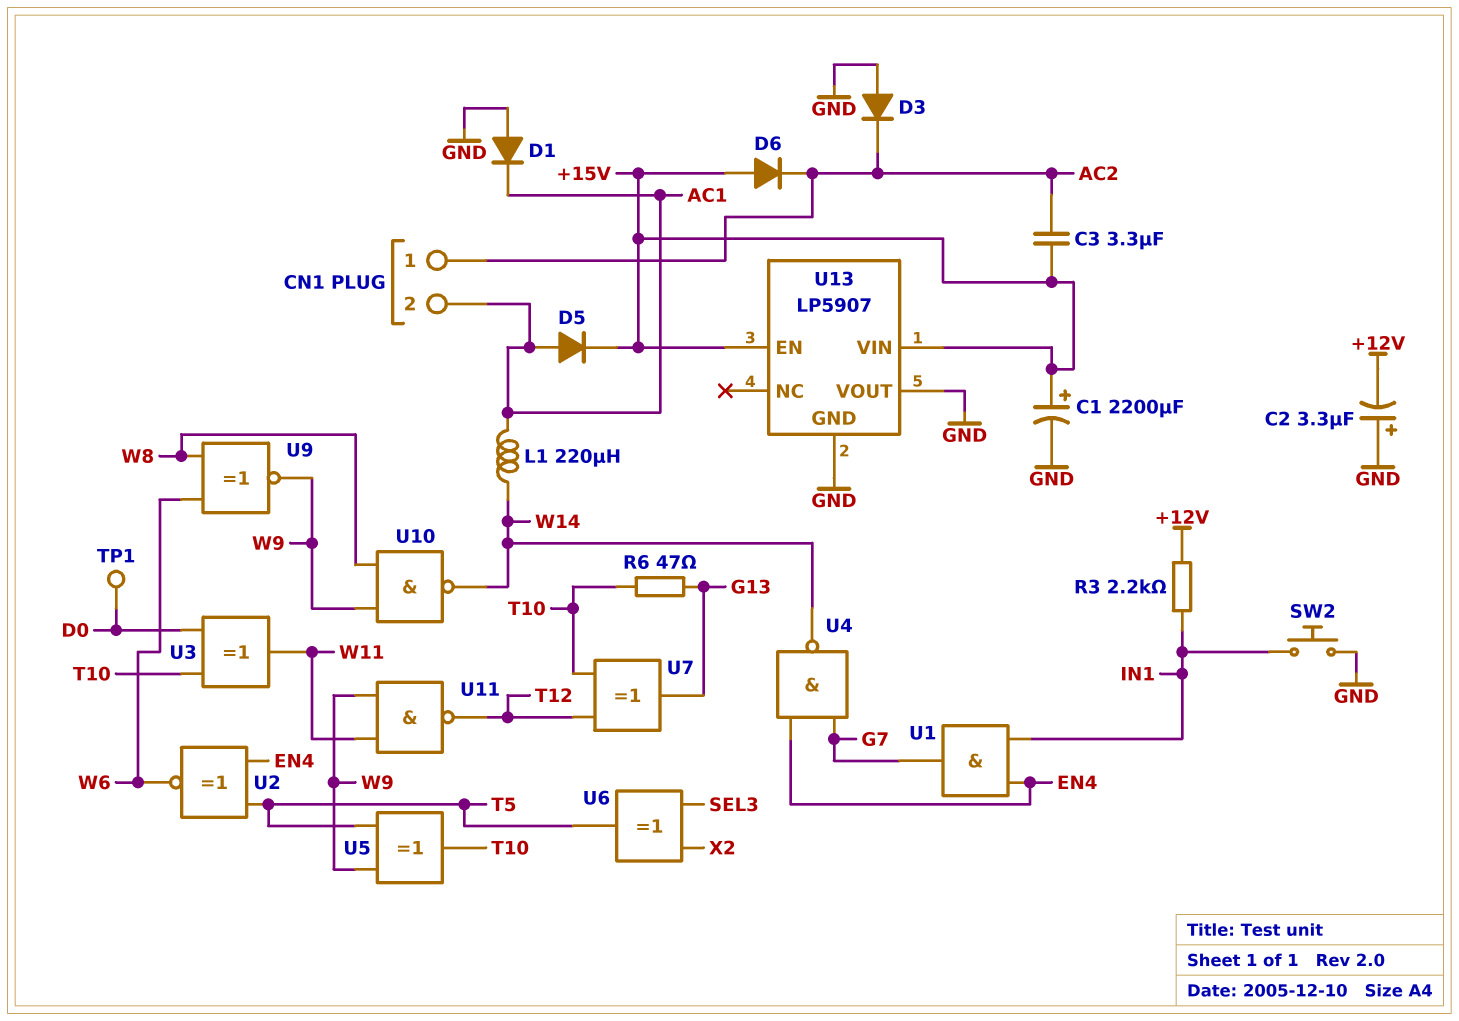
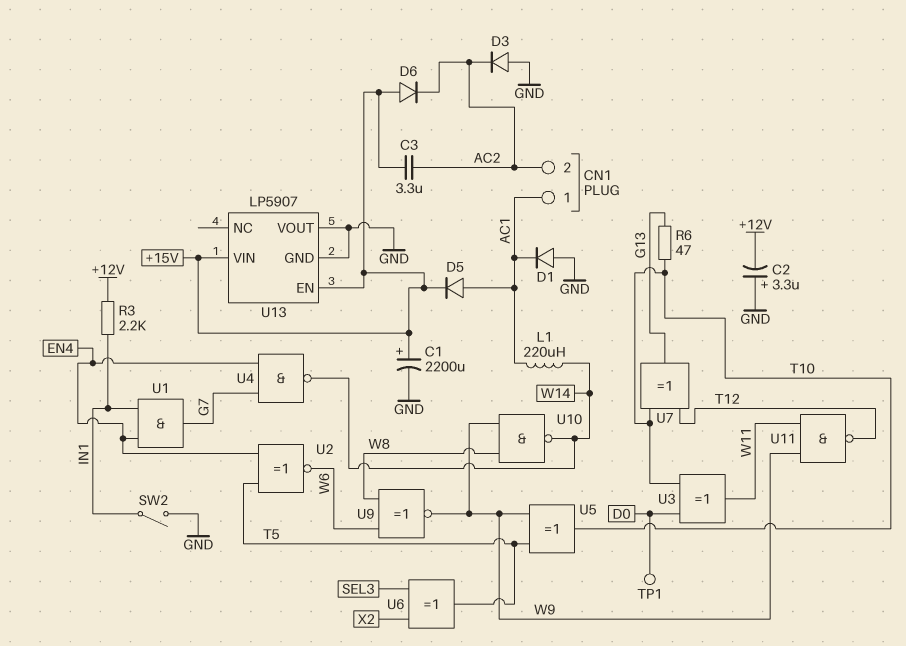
CN1 pin 1: AC2 -> AC1
CN1 pin 2: AC1 -> AC2
SW2: button (GND, IN1) -> switch (GND, IN1)

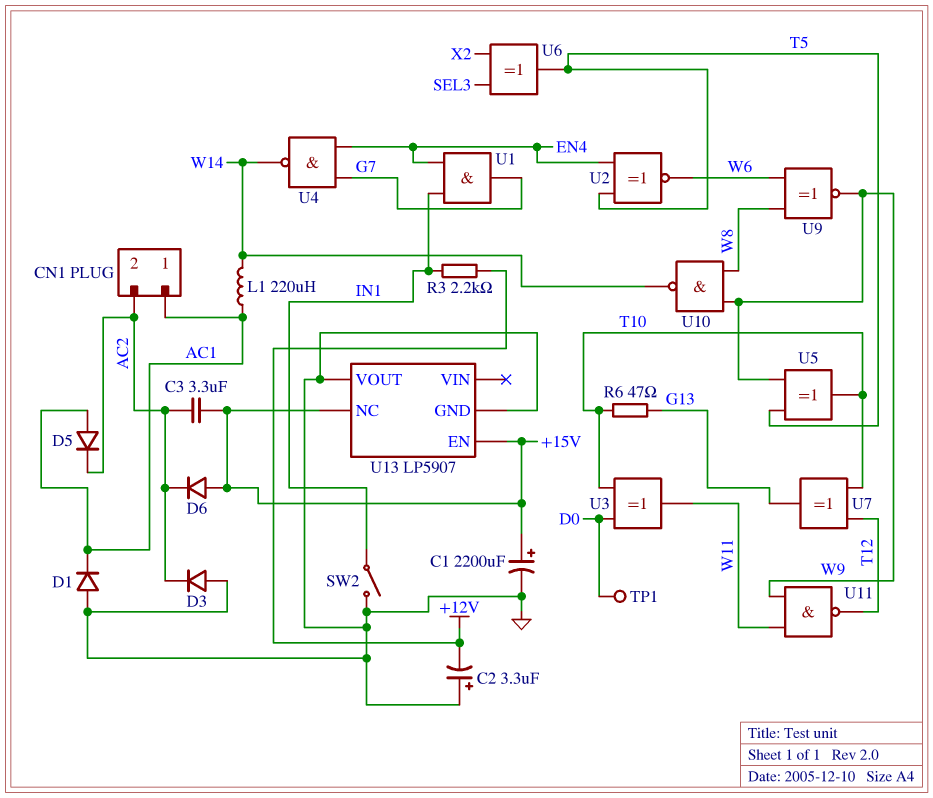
D5: diode (A AC1, K +15V) -> diode (A AC1, K AC2)
U13 pin NC: none -> +15V
U13 pin VIN: +15V -> none

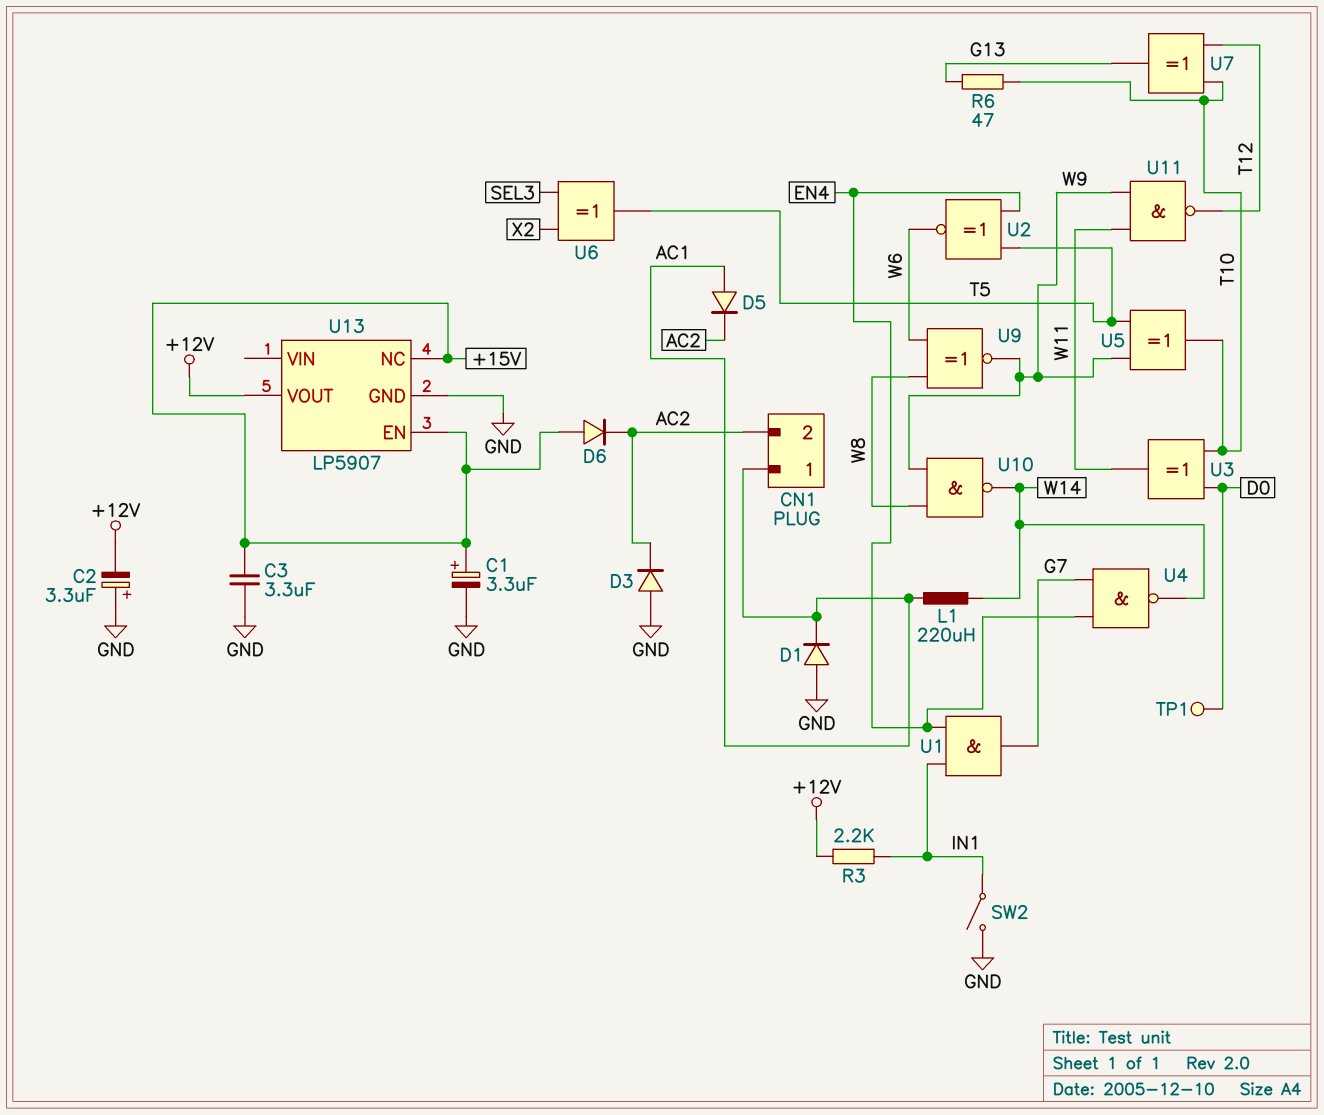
C1: 2200uF (plus +15V, minus GND) -> 3.3uF (plus +15V, minus GND)
C3: 3.3uF (+15V, AC2) -> 3.3uF (+15V, GND)
U13 pin VOUT: GND -> +12V

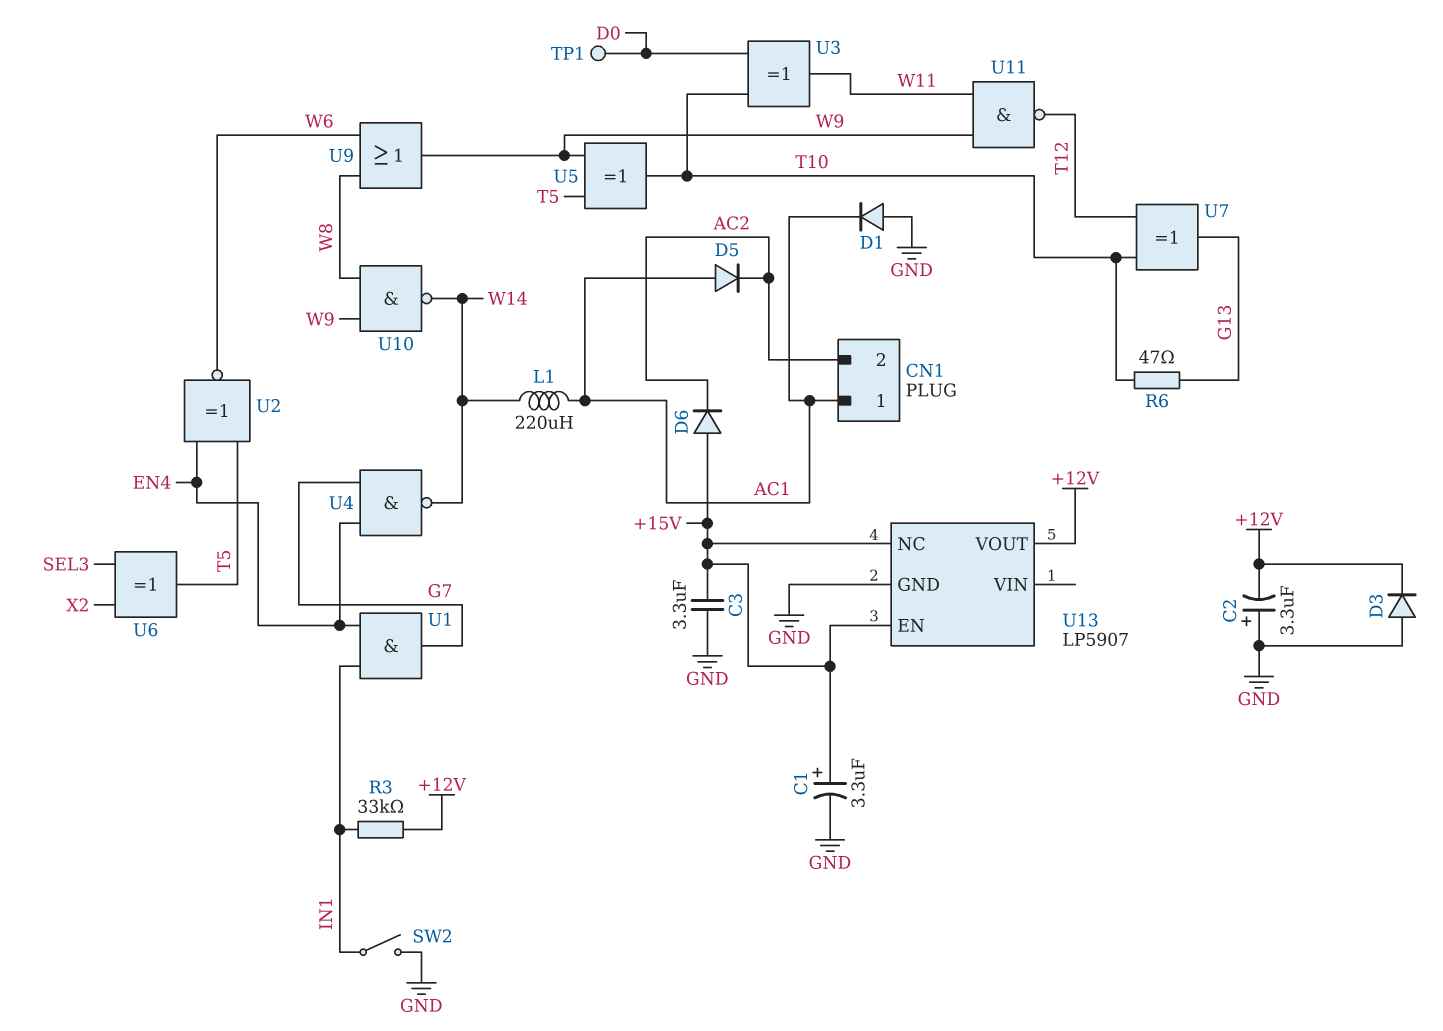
D3: diode (A GND, K AC2) -> diode (A GND, K +12V)
R3: 2.2k (+12V, IN1) -> 33k (+12V, IN1)
U9: XNOR (in W6, in W8, out W9) -> OR (in W6, in W8, out W9)

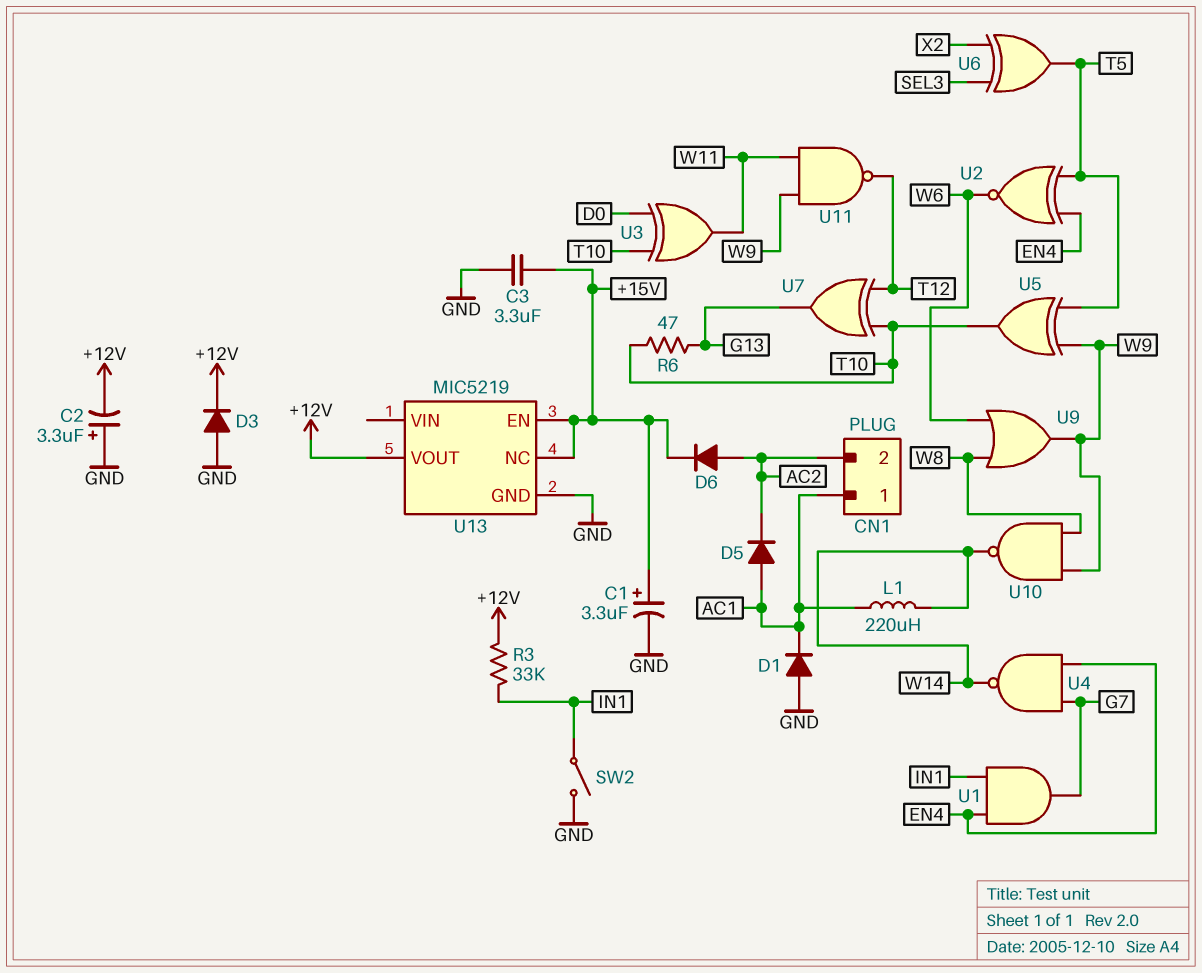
D6: diode (A +15V, K AC2) -> diode (A AC2, K +15V)
TP1: test point (D0) -> none
U13: LP5907 -> MIC5219

